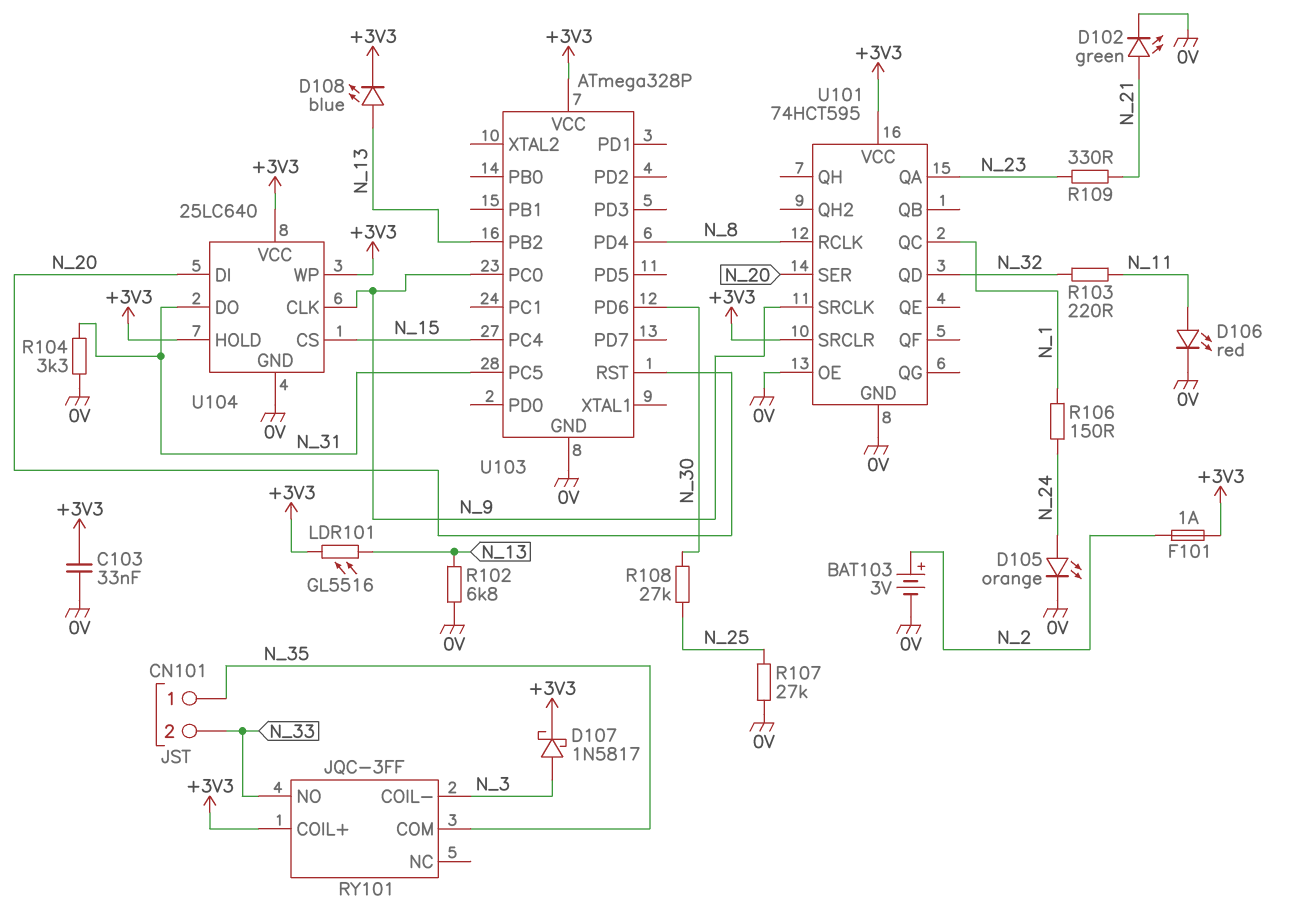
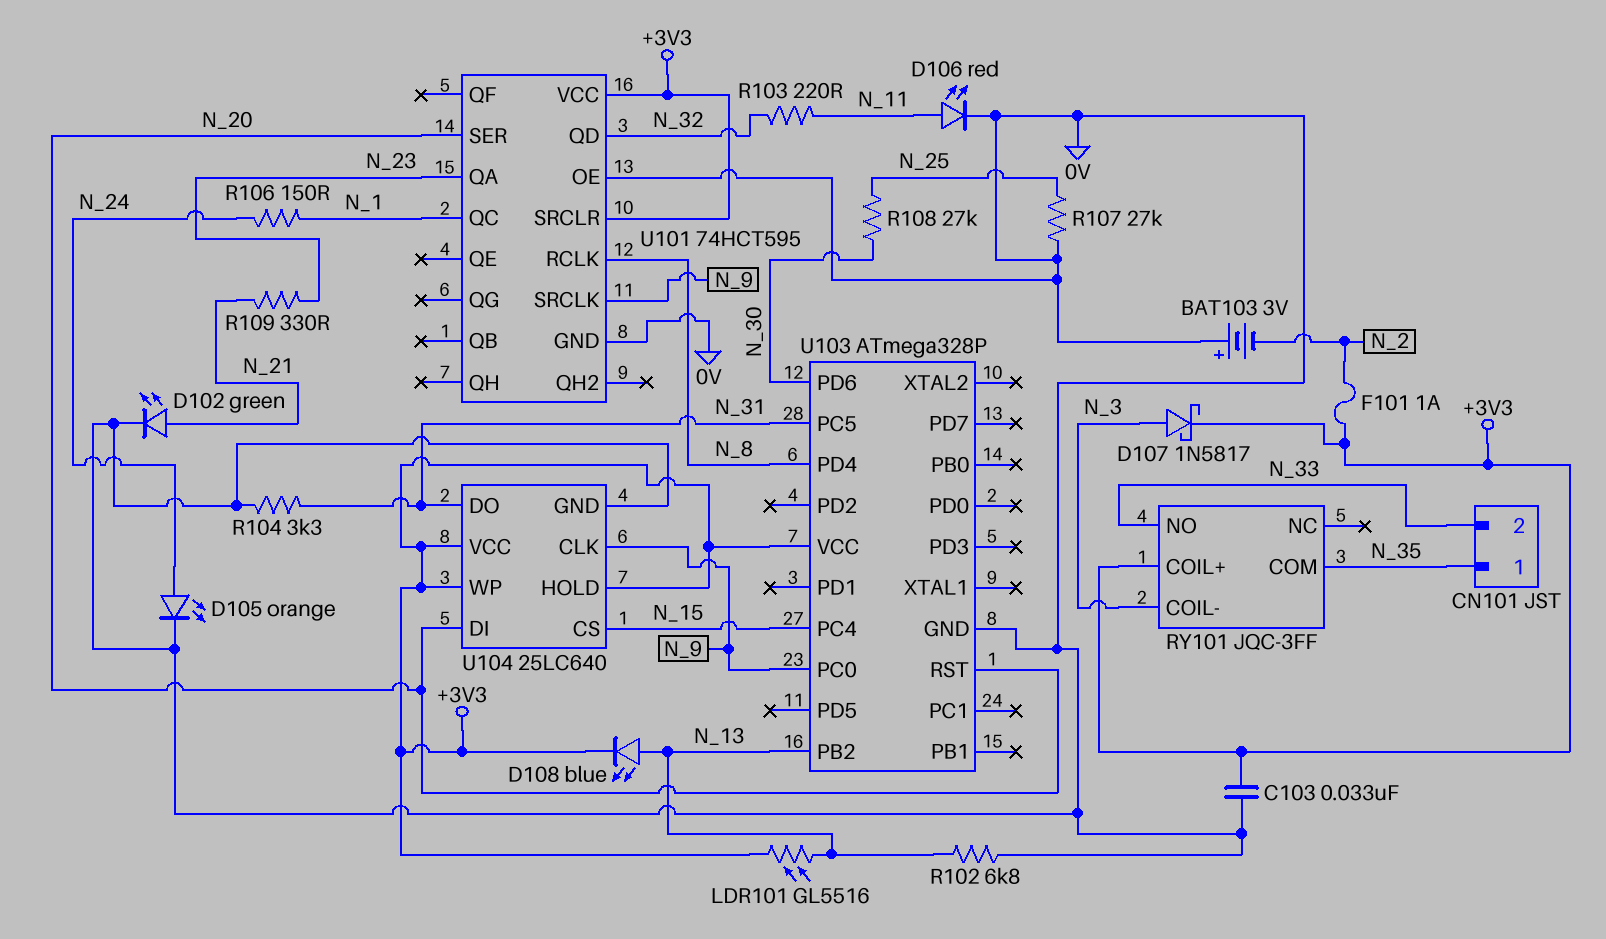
BAT103: 3V (plus N_2, minus 0V) -> 3V (plus 0V, minus N_2)

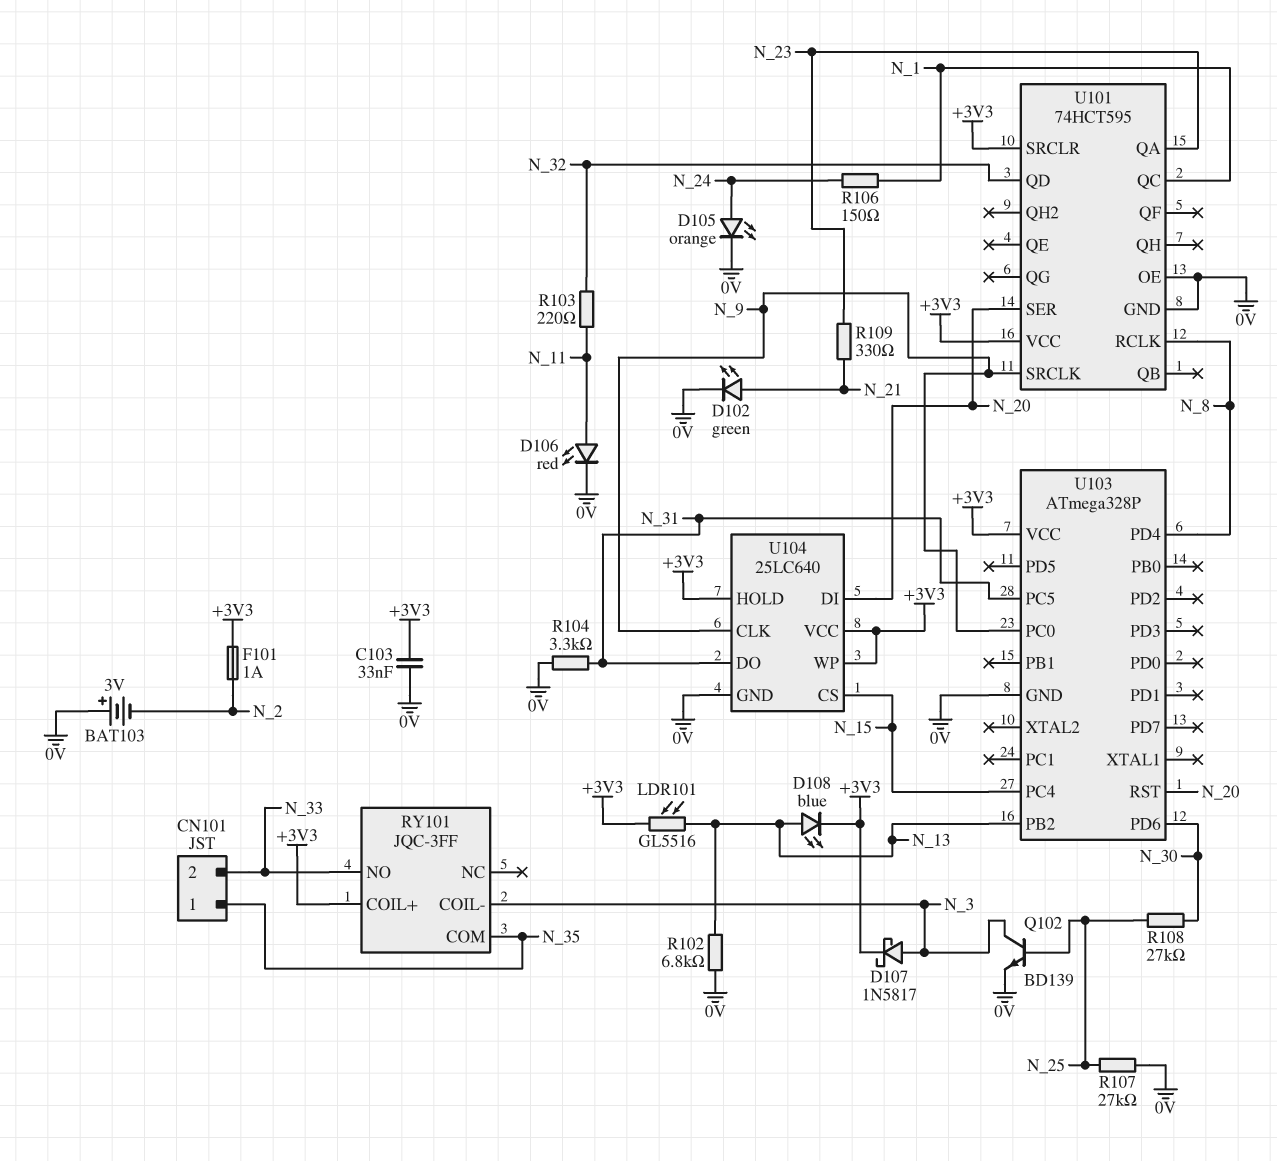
Q102: none -> NPN BD139 (B N_25, C N_3, E 0V)

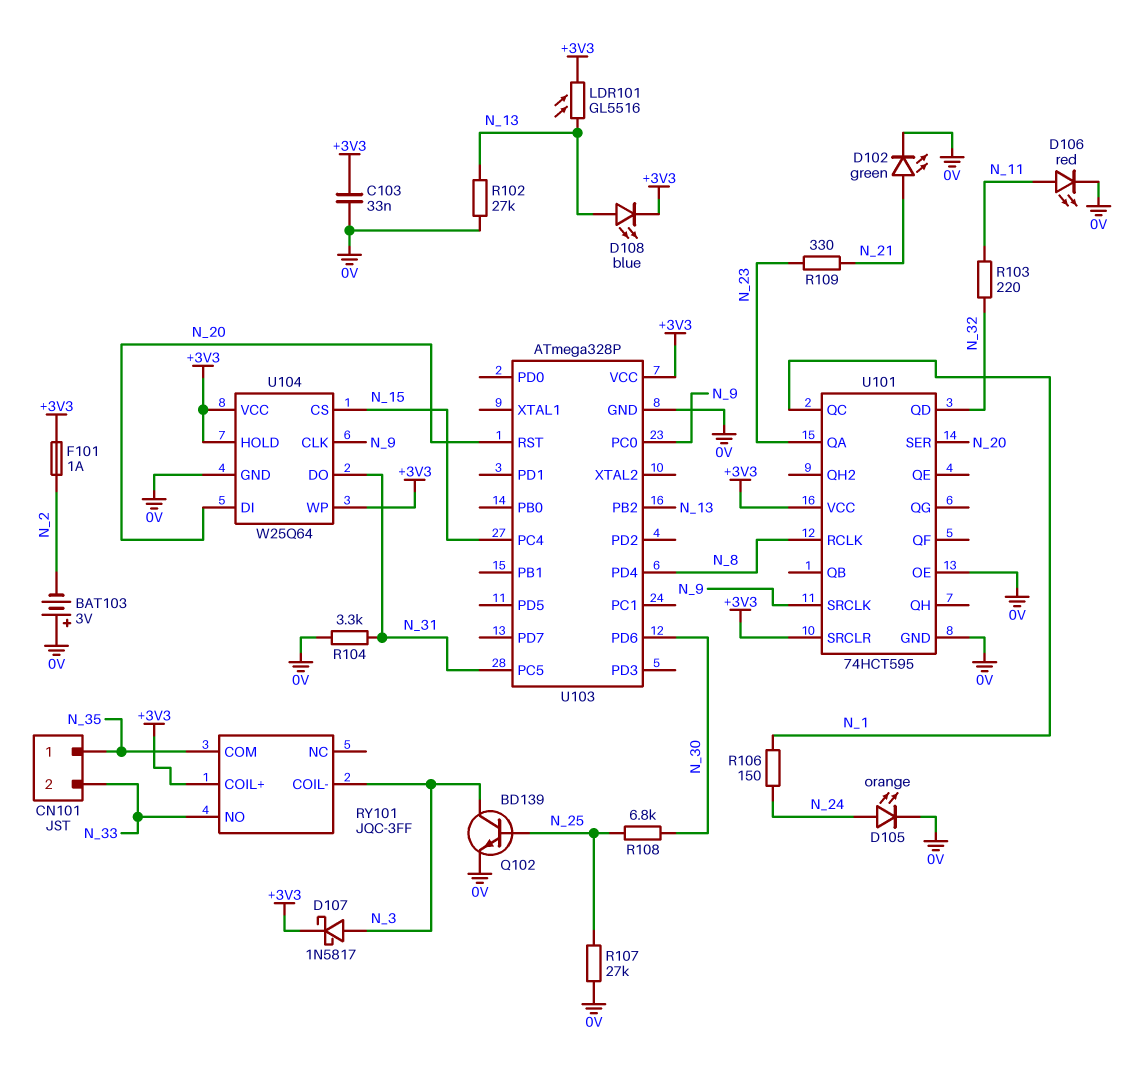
R102: 6.8k (0V, N_13) -> 27k (0V, N_13)
R108: 27k (N_25, N_30) -> 6.8k (N_25, N_30)
U104: 25LC640 -> W25Q64

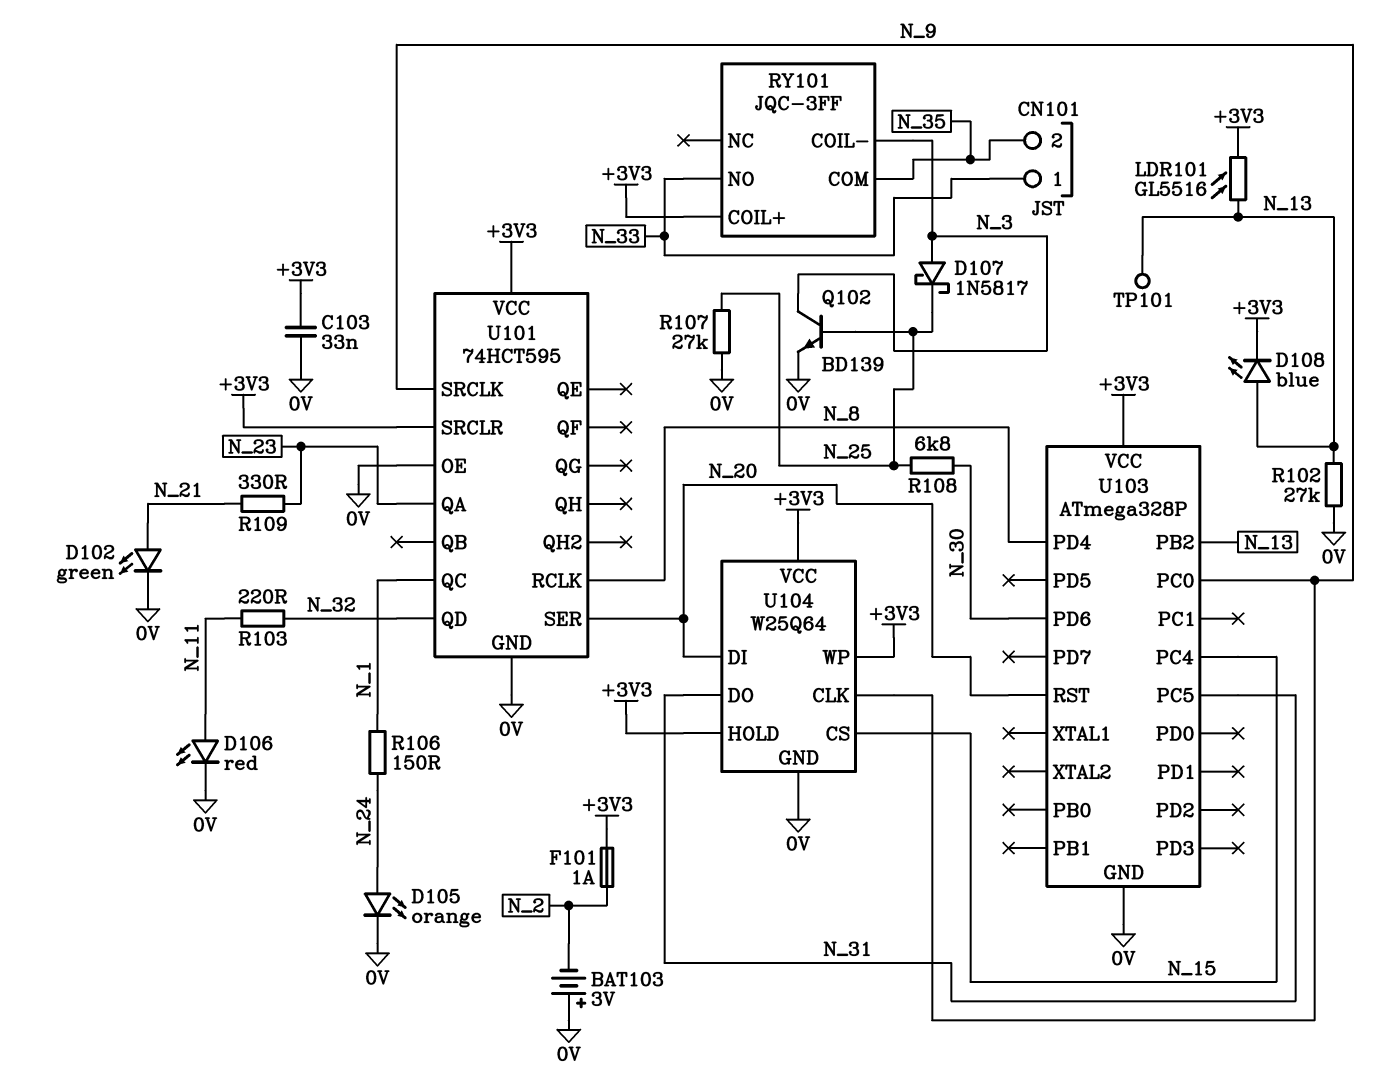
CN101 pin 1: N_35 -> N_33
CN101 pin 2: N_33 -> N_35
D107: schottky 1N5817 (A N_3, K +3V3) -> schottky 1N5817 (A N_3, K N_25)
R104: 3.3k (0V, N_31) -> none
TP101: none -> test point (N_13)

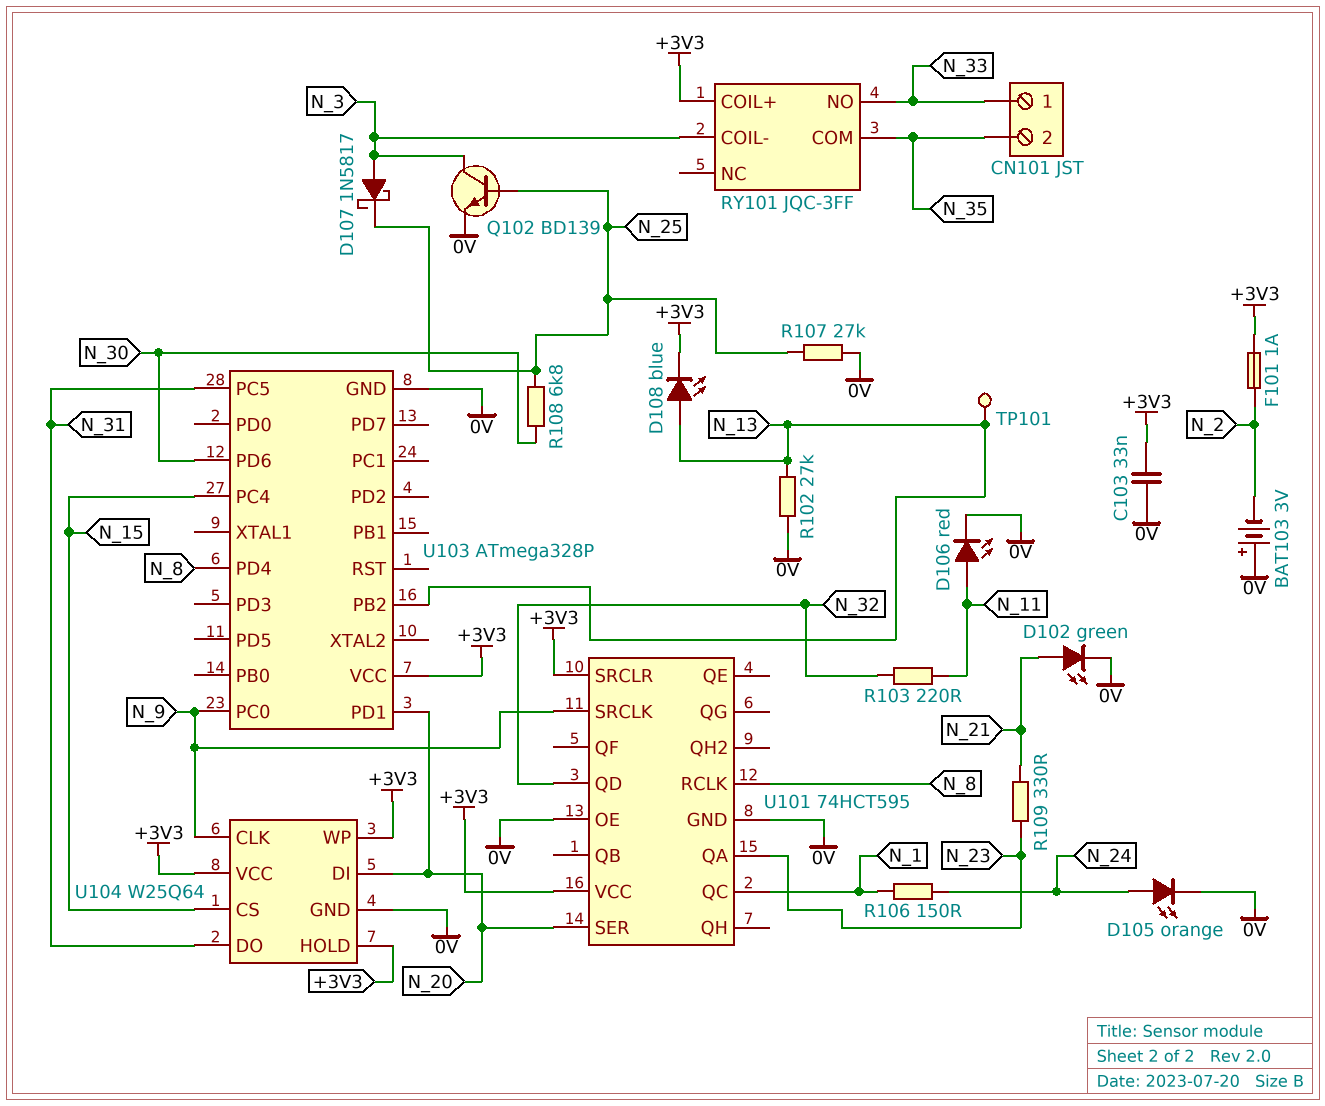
LDR101: GL5516 (+3V3, N_13) -> none
U103 pin PD1: none -> N_20
U103 pin RST: N_20 -> none

